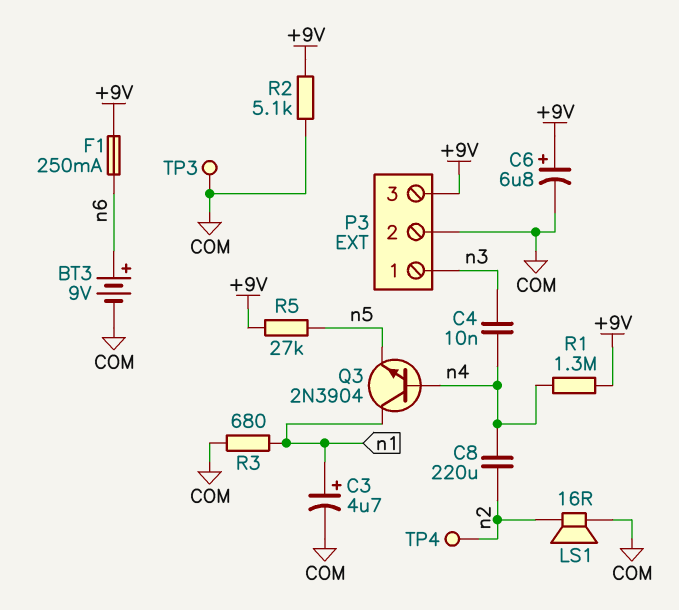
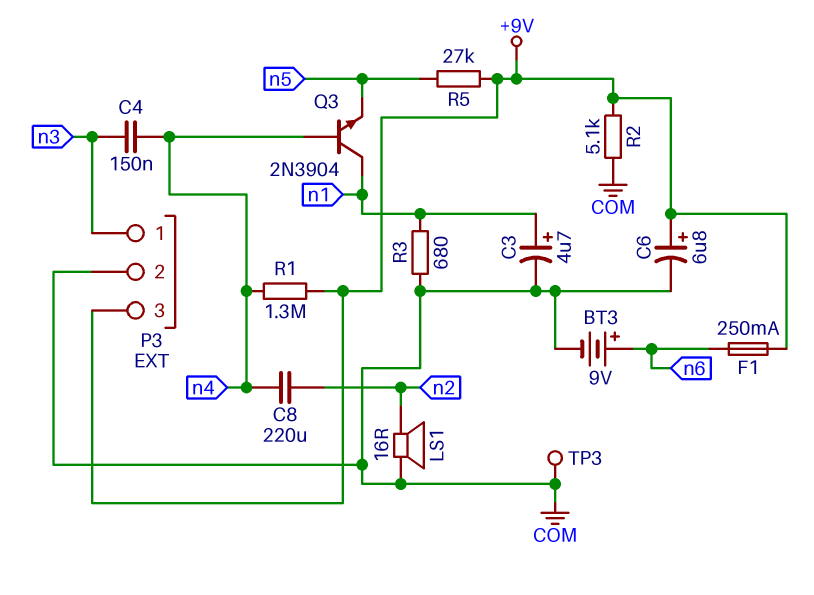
C4: 10nF (n3, n4) -> 150nF (n3, n4)
TP4: test point (n2) -> none

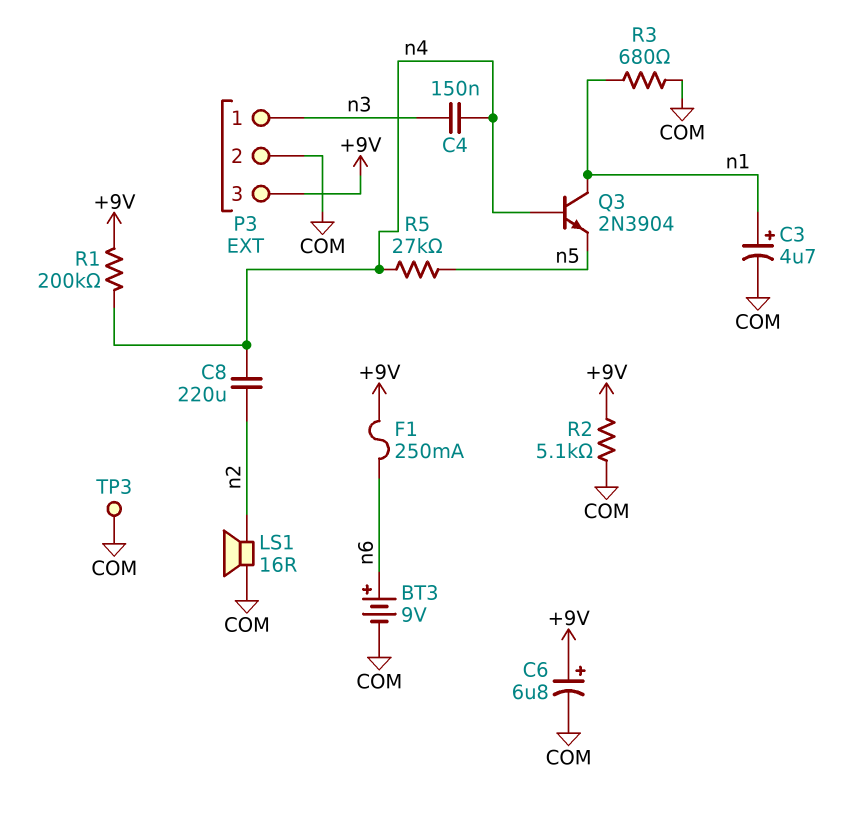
R1: 1.3M (+9V, n4) -> 200k (+9V, n4)
R5: 27k (+9V, n5) -> 27k (n4, n5)

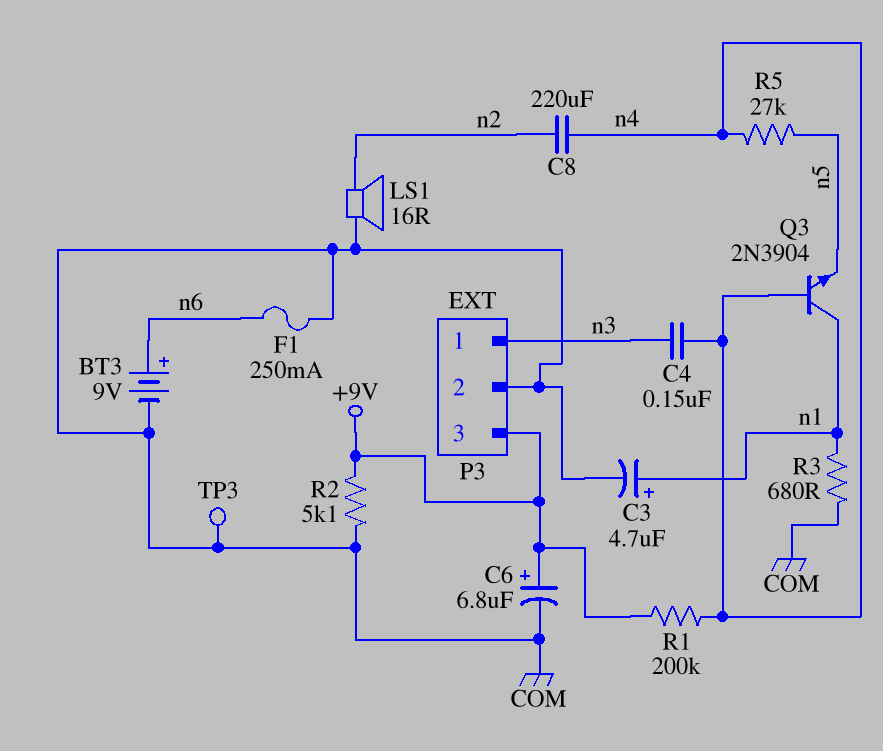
F1: 250mA (+9V, n6) -> 250mA (COM, n6)

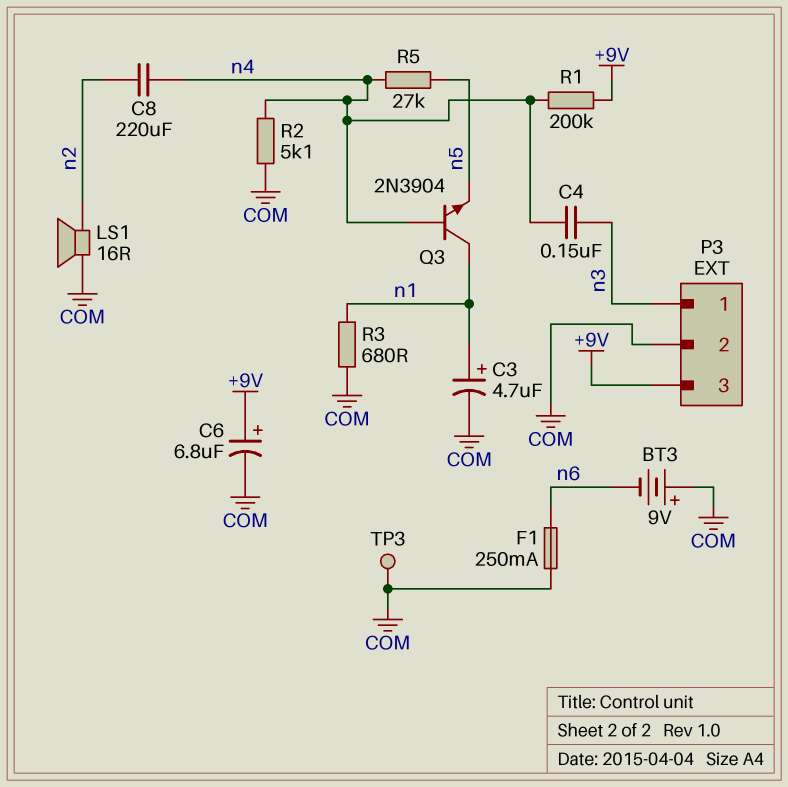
BT3: 9V (plus n6, minus COM) -> 9V (plus COM, minus n6)
R2: 5.1k (+9V, COM) -> 5.1k (COM, n4)

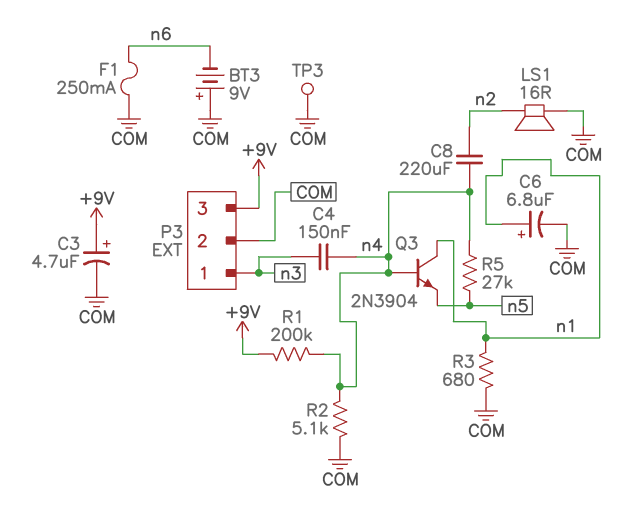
C3: 4.7uF (plus n1, minus COM) -> 4.7uF (plus +9V, minus COM)
C6: 6.8uF (plus +9V, minus COM) -> 6.8uF (plus n1, minus COM)

